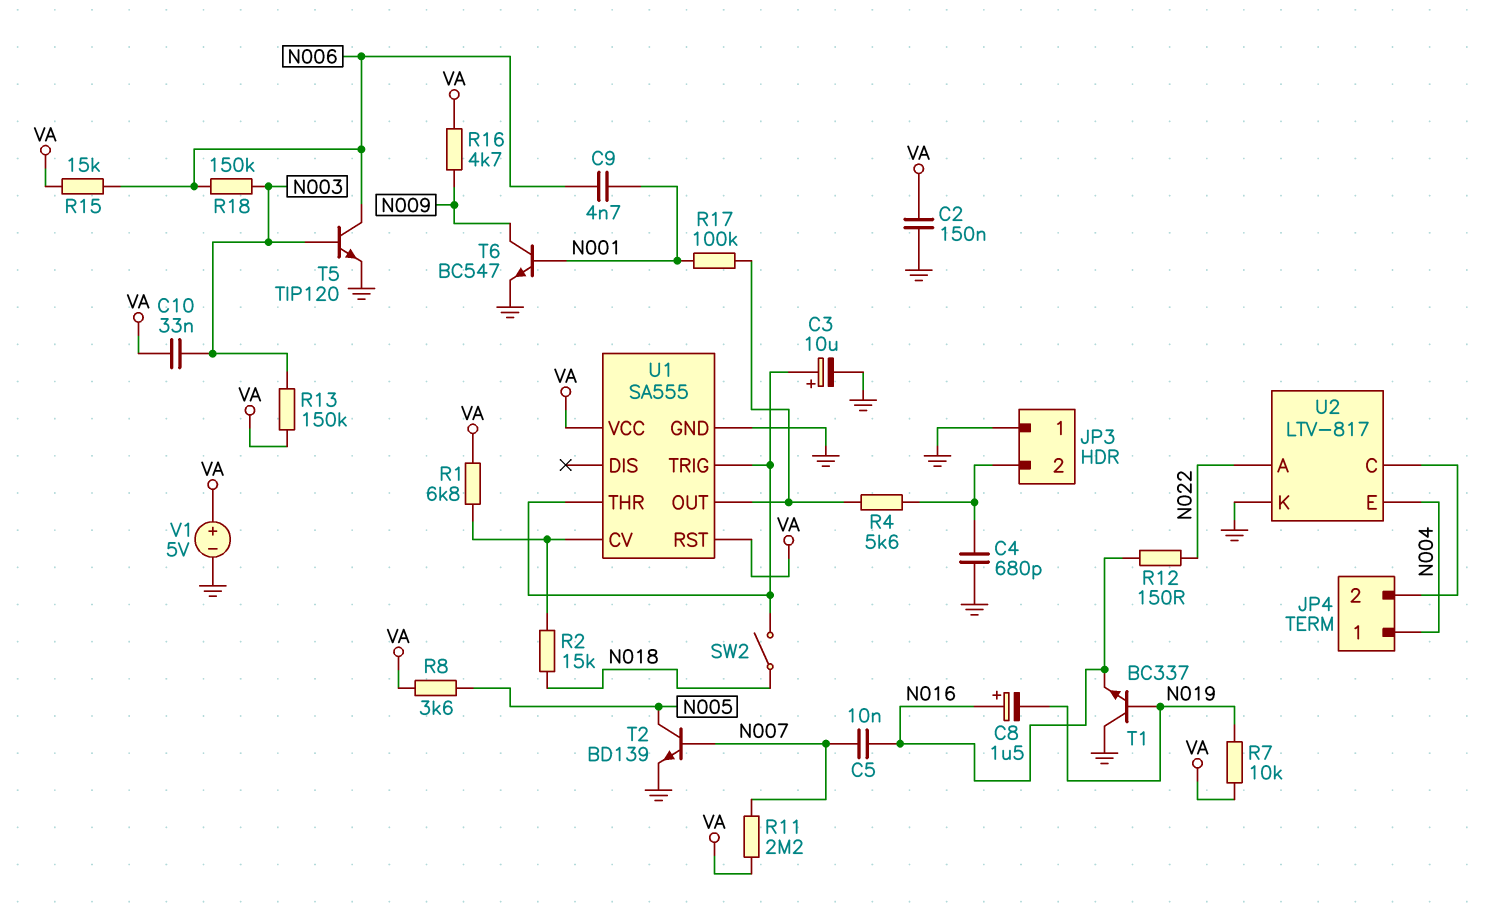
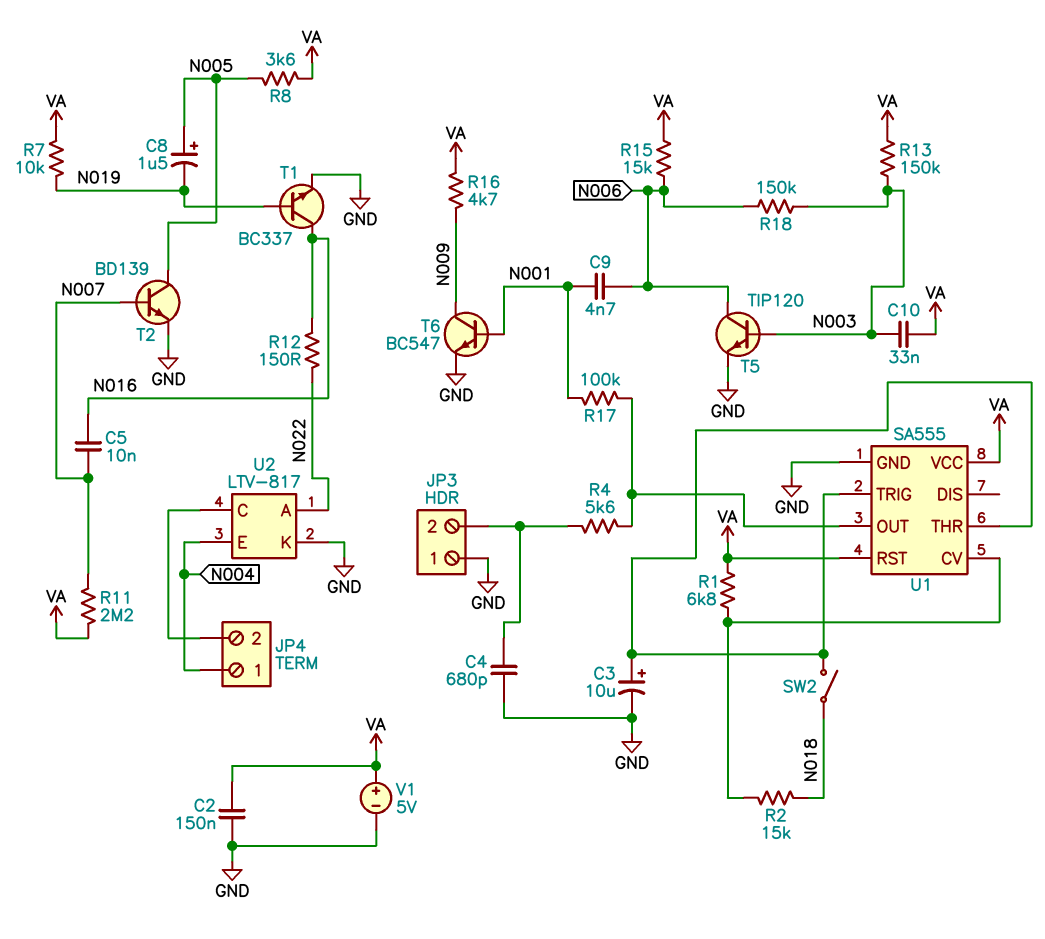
C8: 1.5uF (plus N016, minus N019) -> 1.5uF (plus N005, minus N019)
T1: NPN BC337 (B N019, C GND, E N016) -> NPN BC337 (B N019, C N016, E GND)

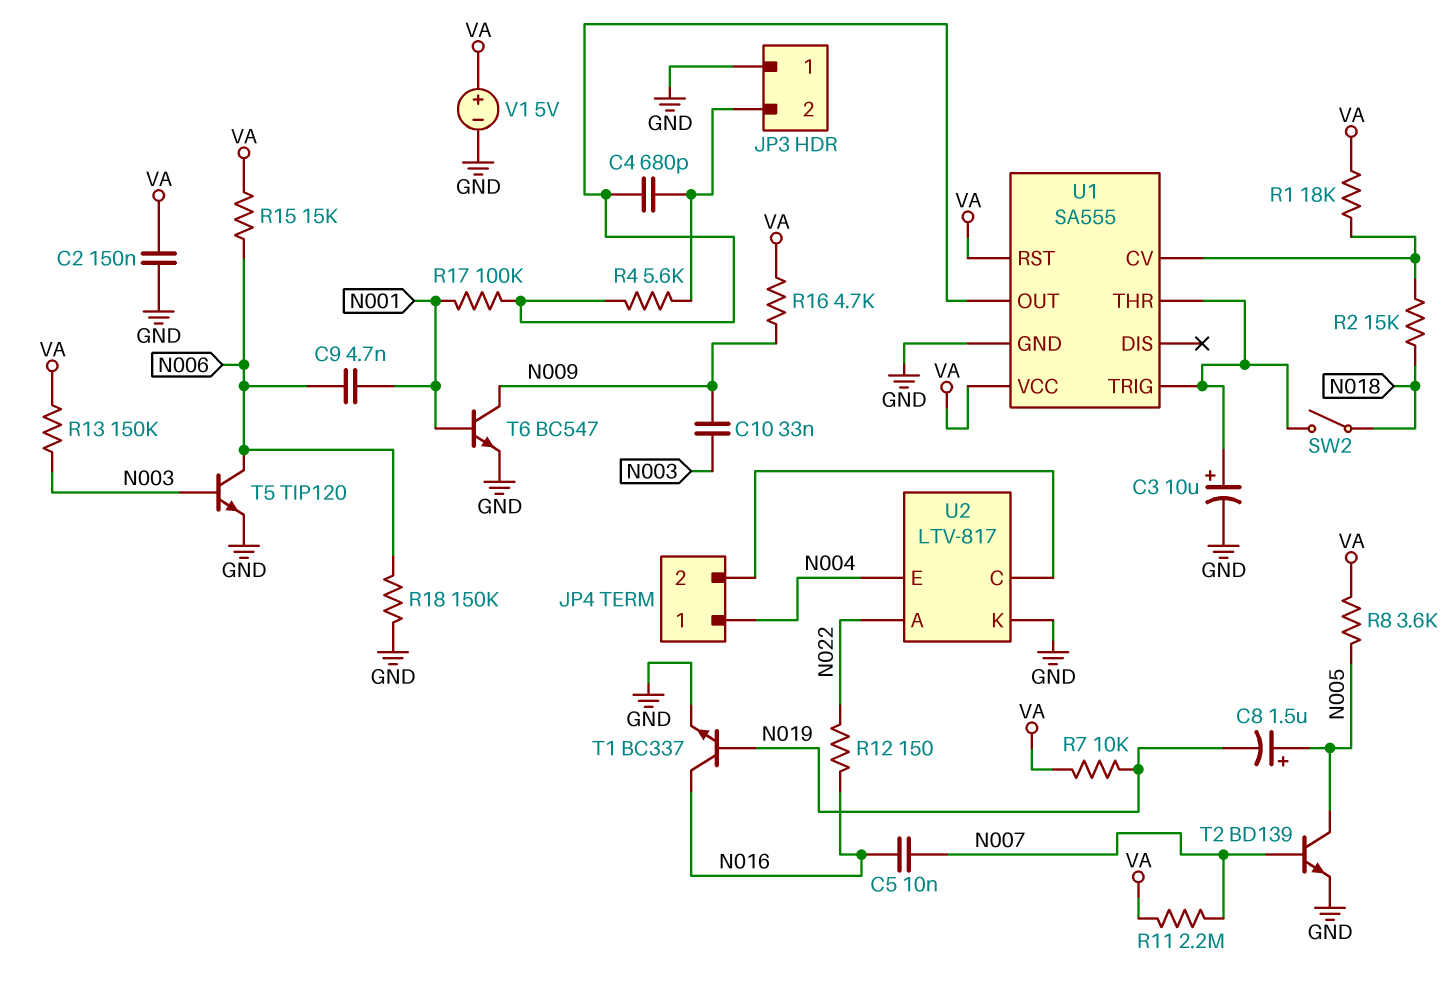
C4: 680pF (GND, JP3/2) -> 680pF (JP3/2, U1/OUT)
C10: 33nF (N003, VA) -> 33nF (N003, N009)
R1: 6.8k (U1/CV, VA) -> 18k (U1/CV, VA)
R18: 150k (N003, N006) -> 150k (GND, N006)

